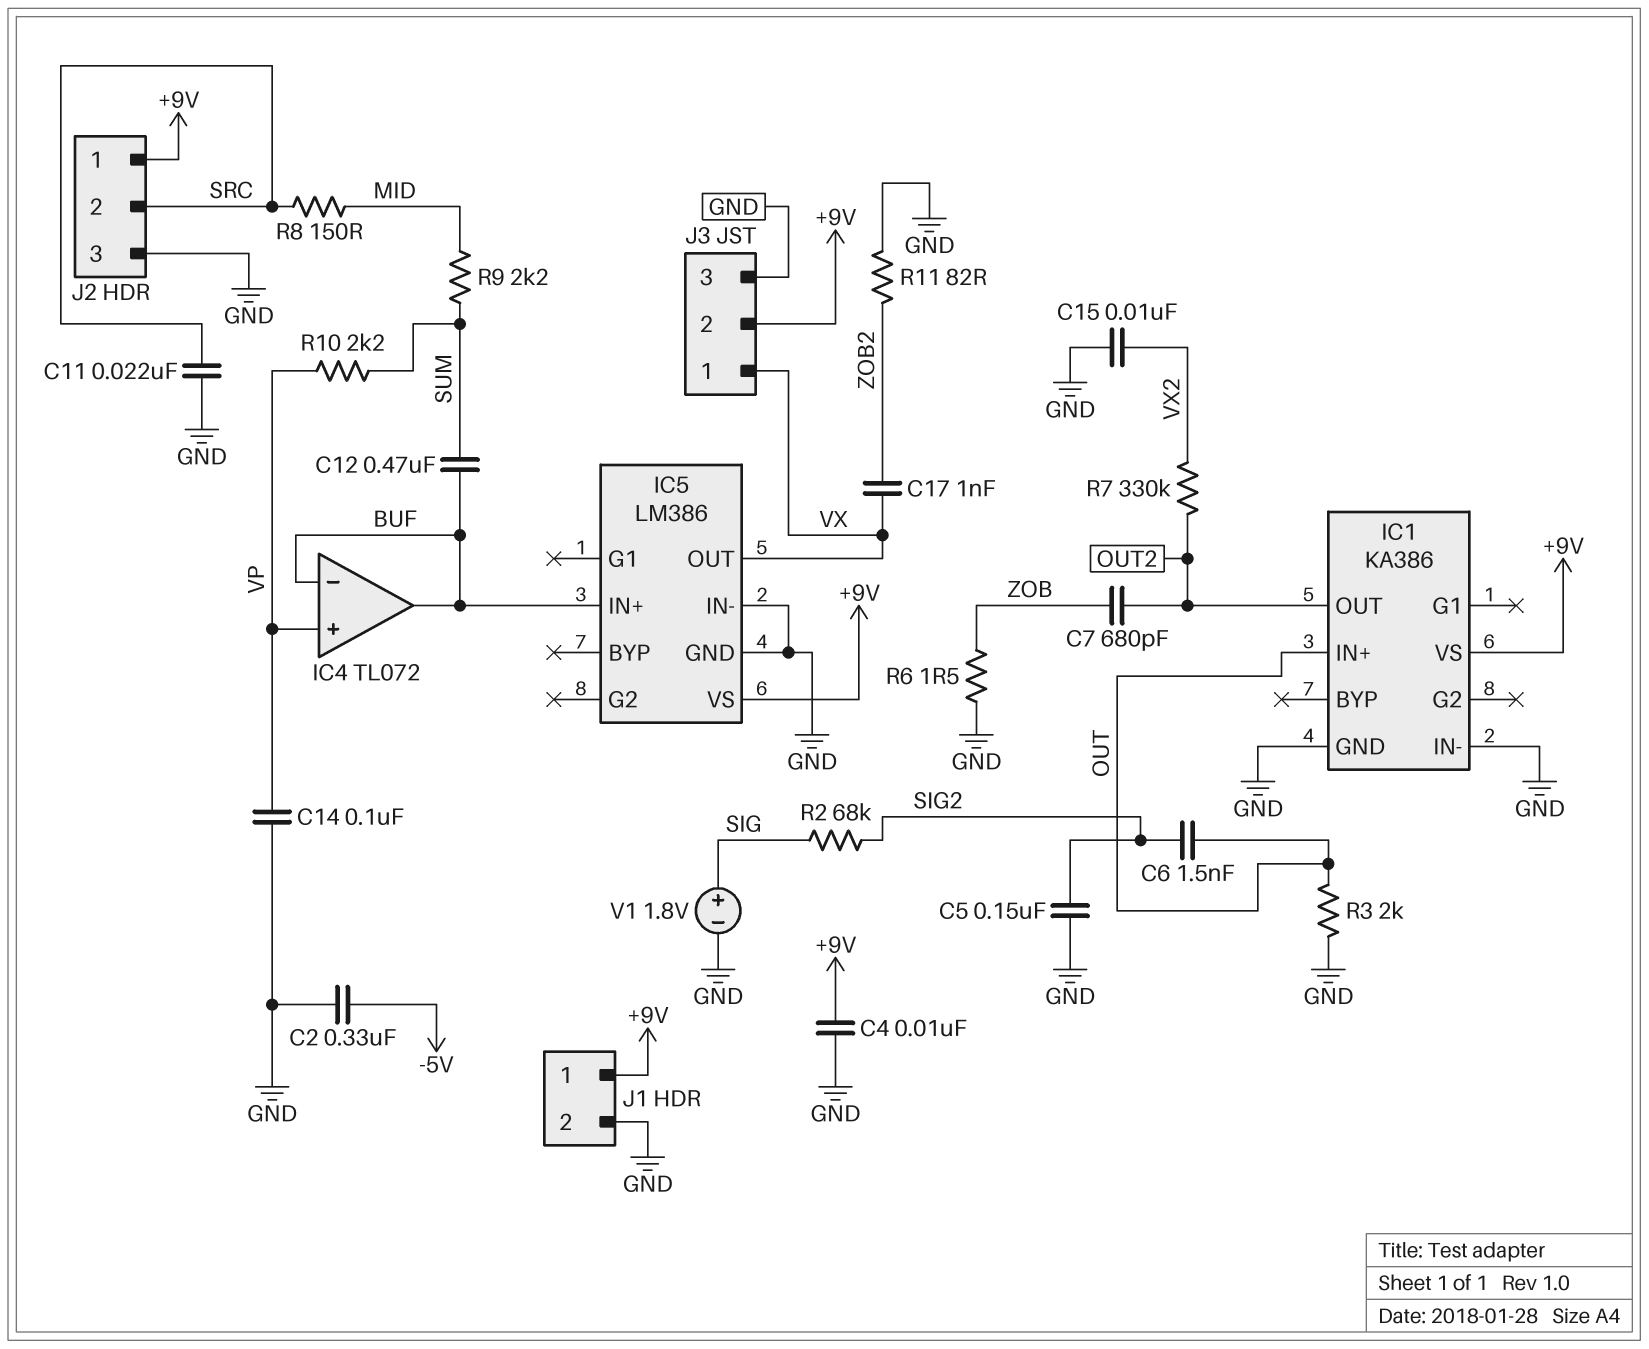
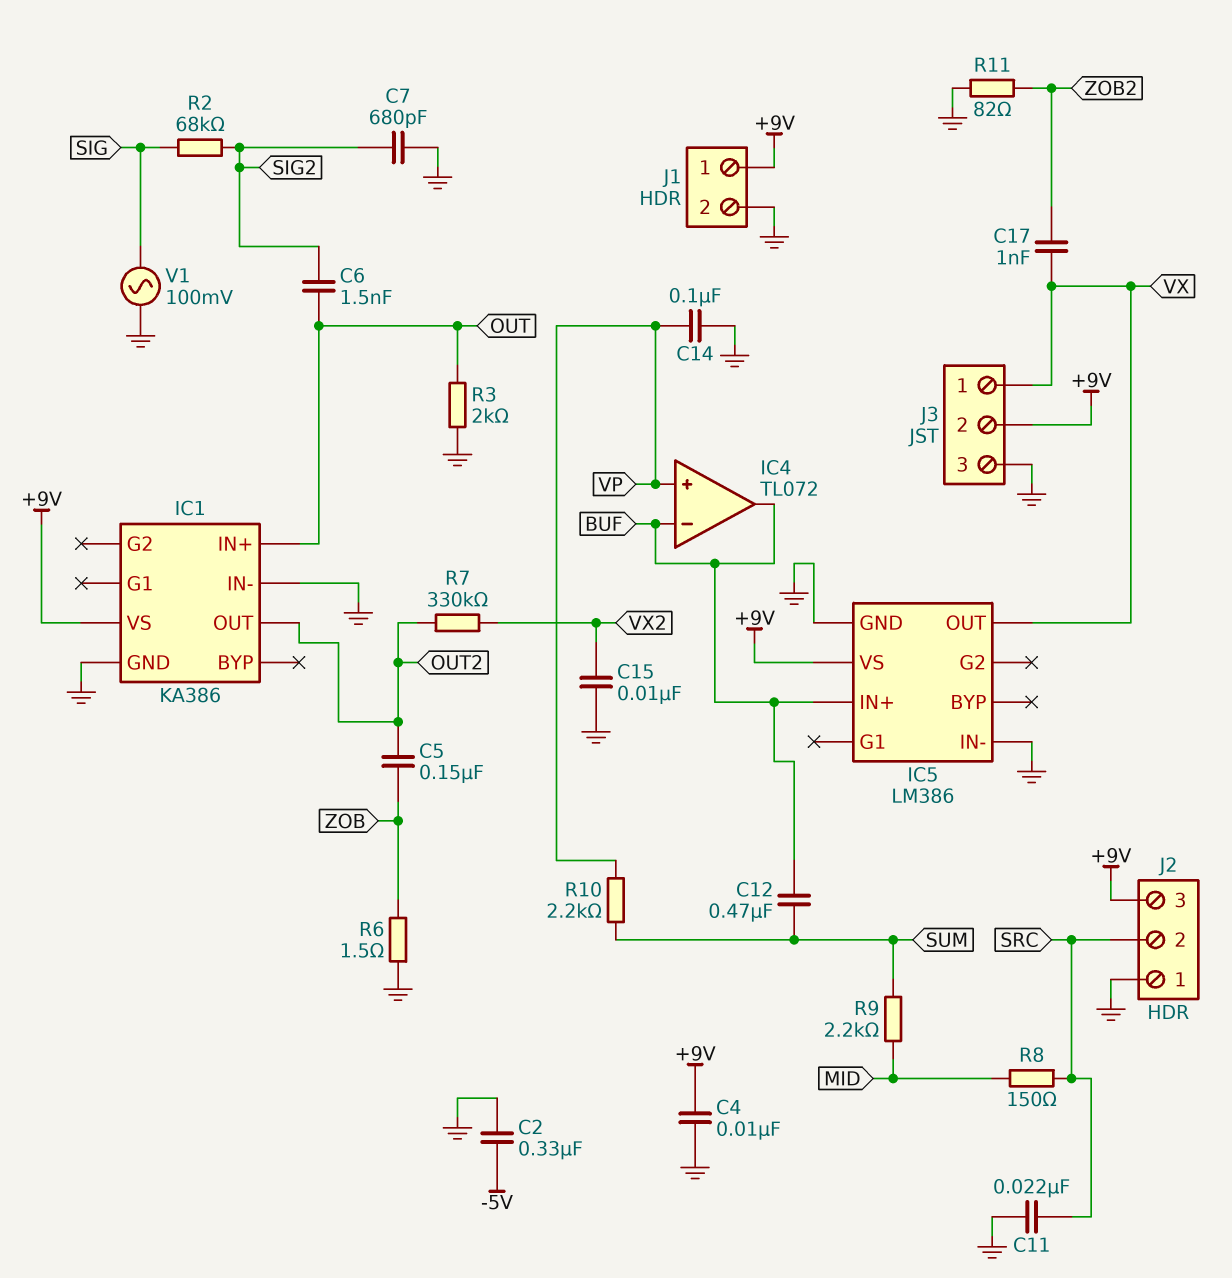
C5: 150nF (GND, SIG2) -> 150nF (OUT2, ZOB)
C7: 680pF (OUT2, ZOB) -> 680pF (GND, SIG2)
J2 pin 1: +9V -> GND
J2 pin 3: GND -> +9V
V1: 1.8V (plus SIG, minus GND) -> AC 100mV (GND, SIG)

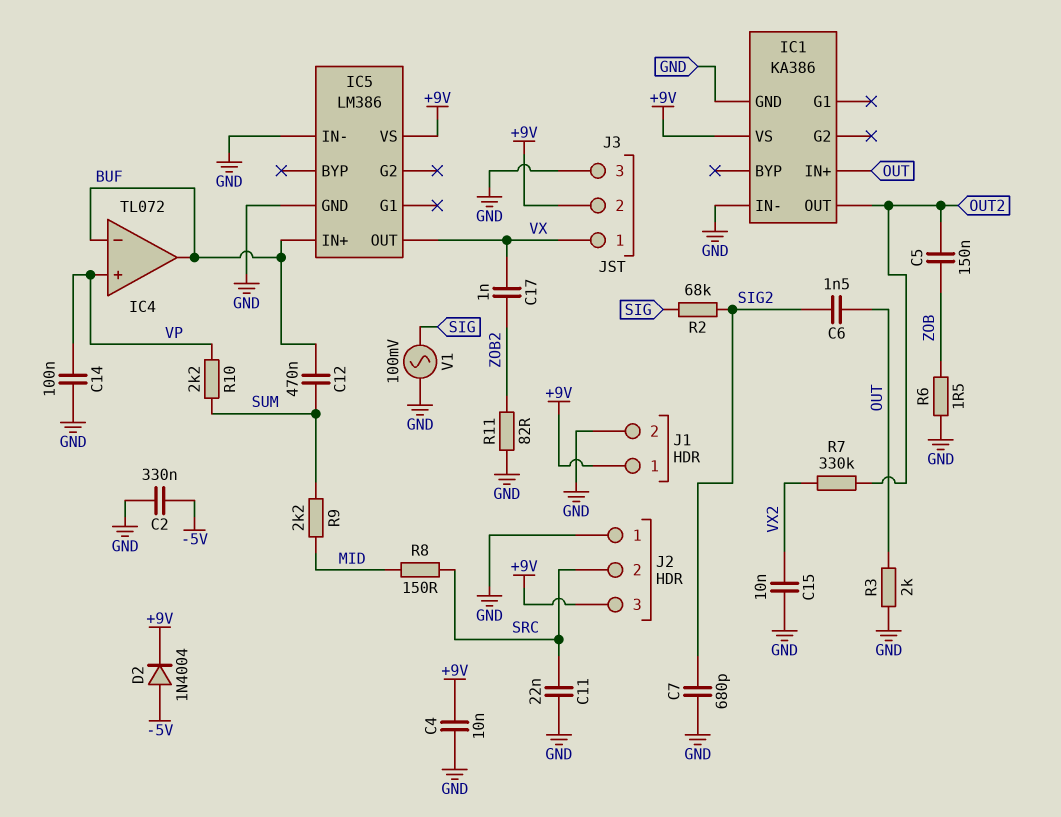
D2: none -> diode 1N4004 (A -5V, K +9V)

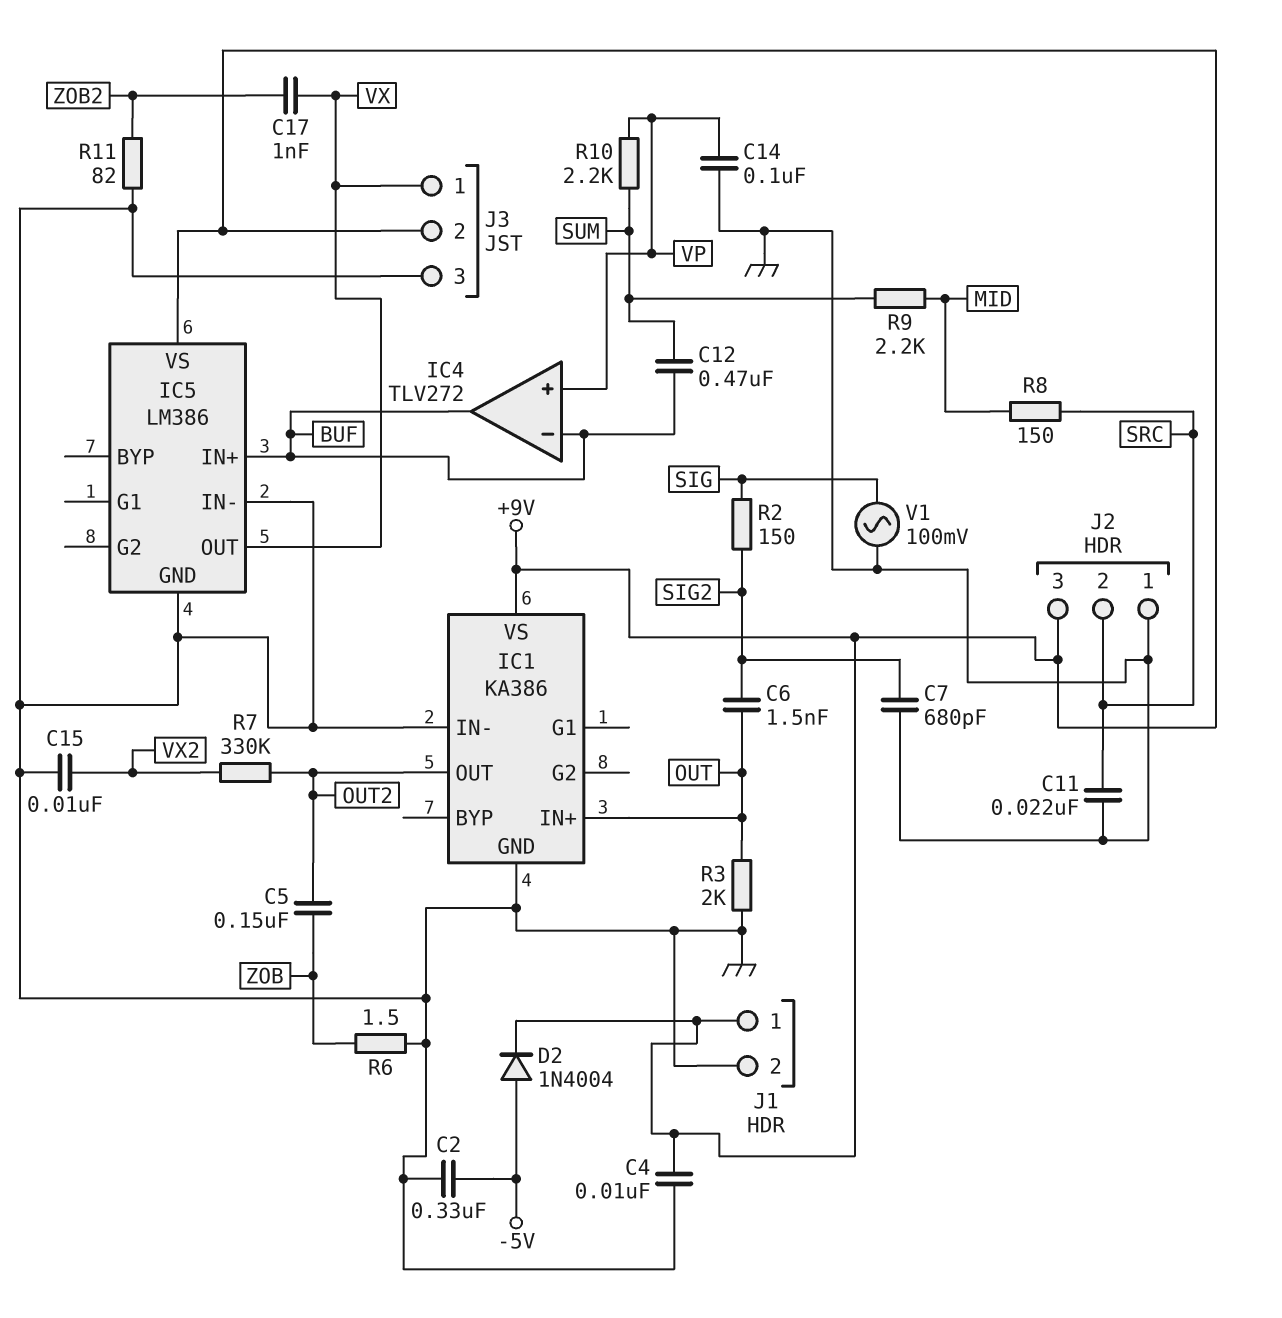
IC4: TL072 -> TLV272
R2: 68k (SIG, SIG2) -> 150 (SIG, SIG2)

